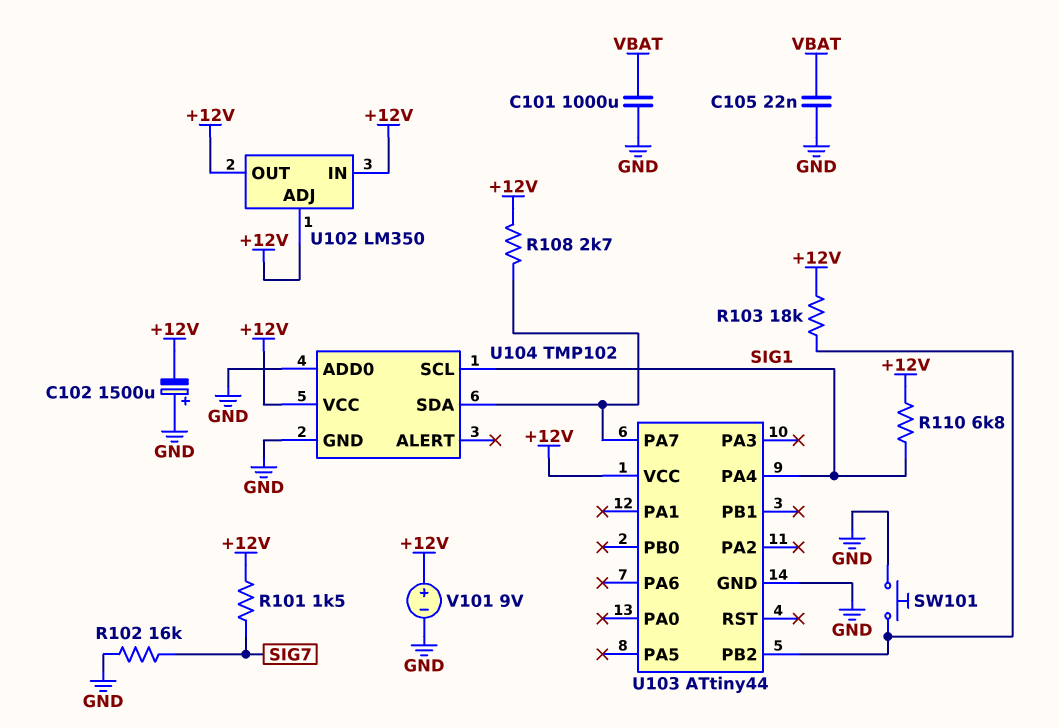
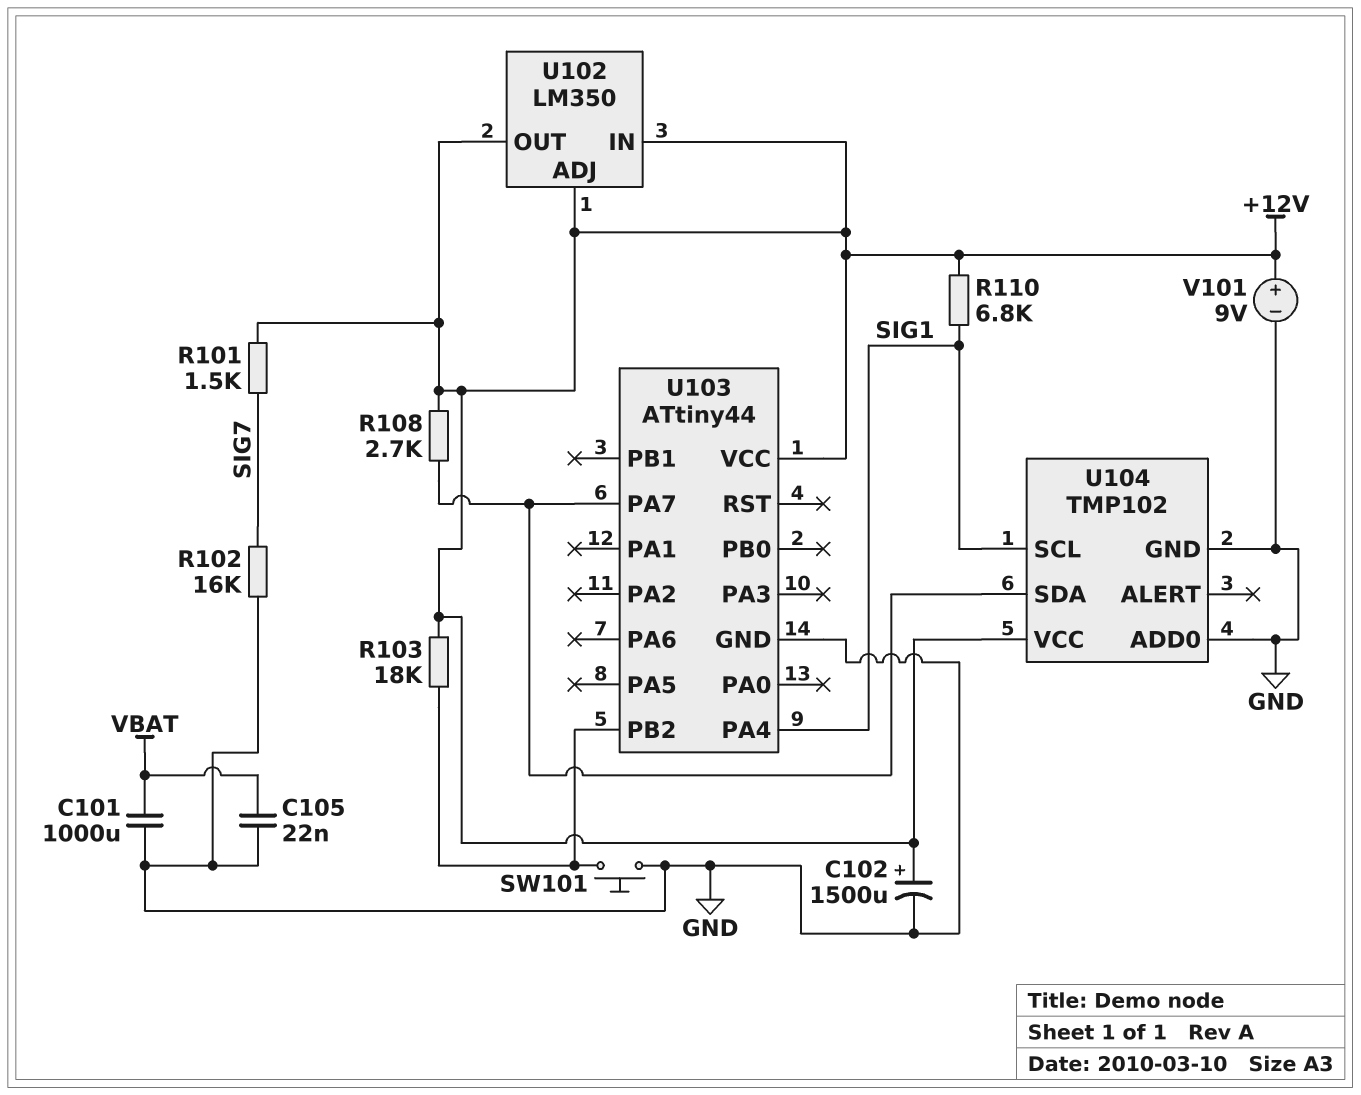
C102: 1500uF (plus GND, minus +12V) -> 1500uF (plus +12V, minus GND)

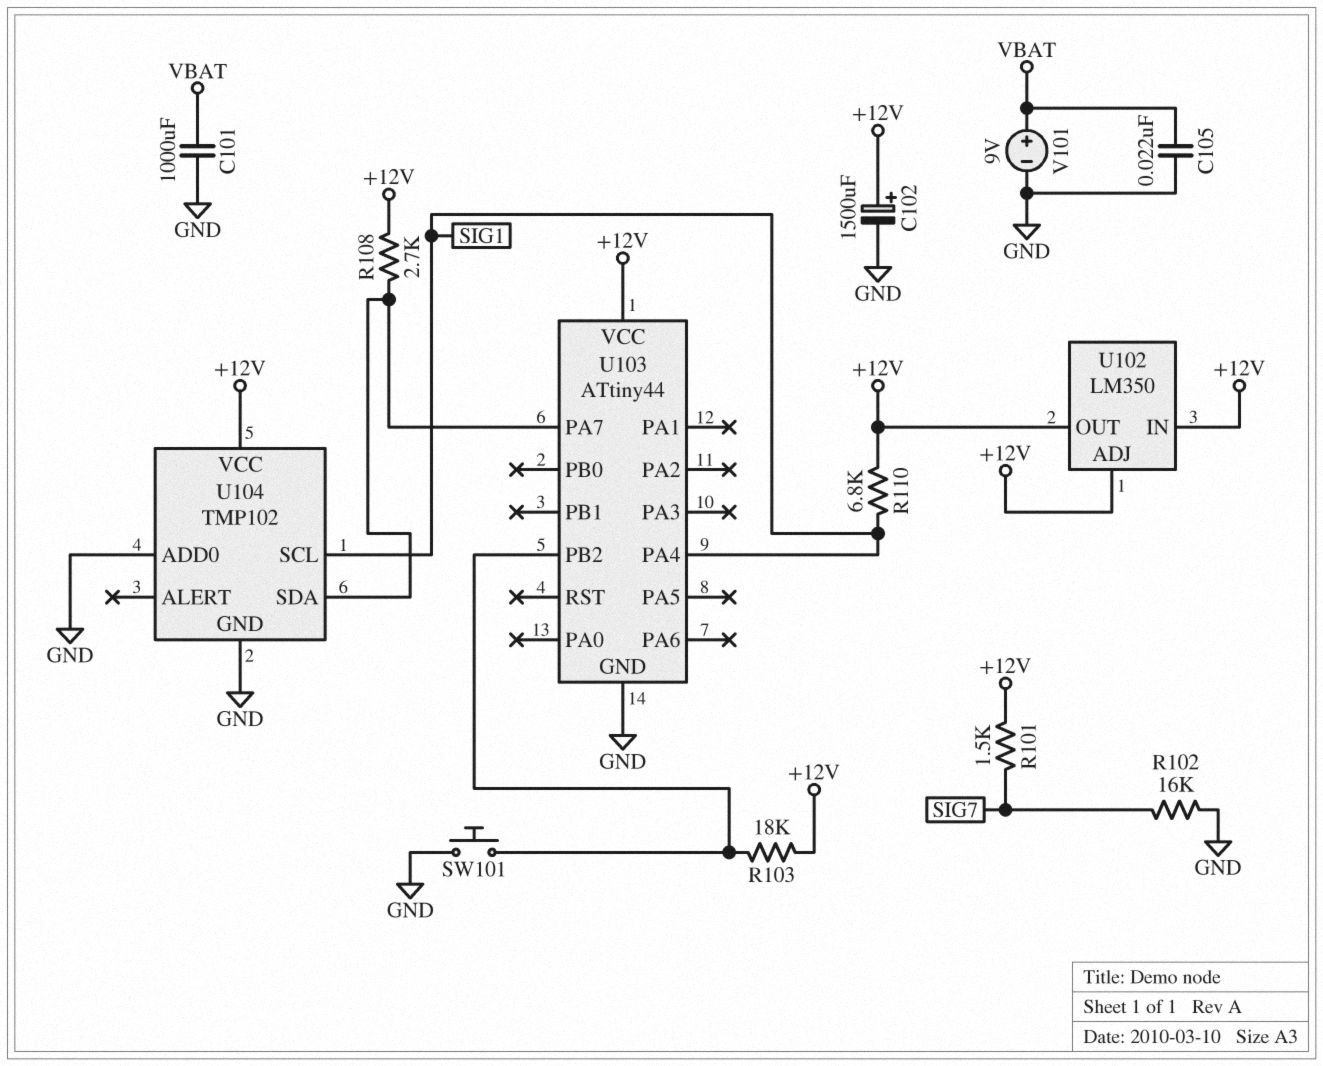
V101: 9V (plus +12V, minus GND) -> 9V (plus VBAT, minus GND)

